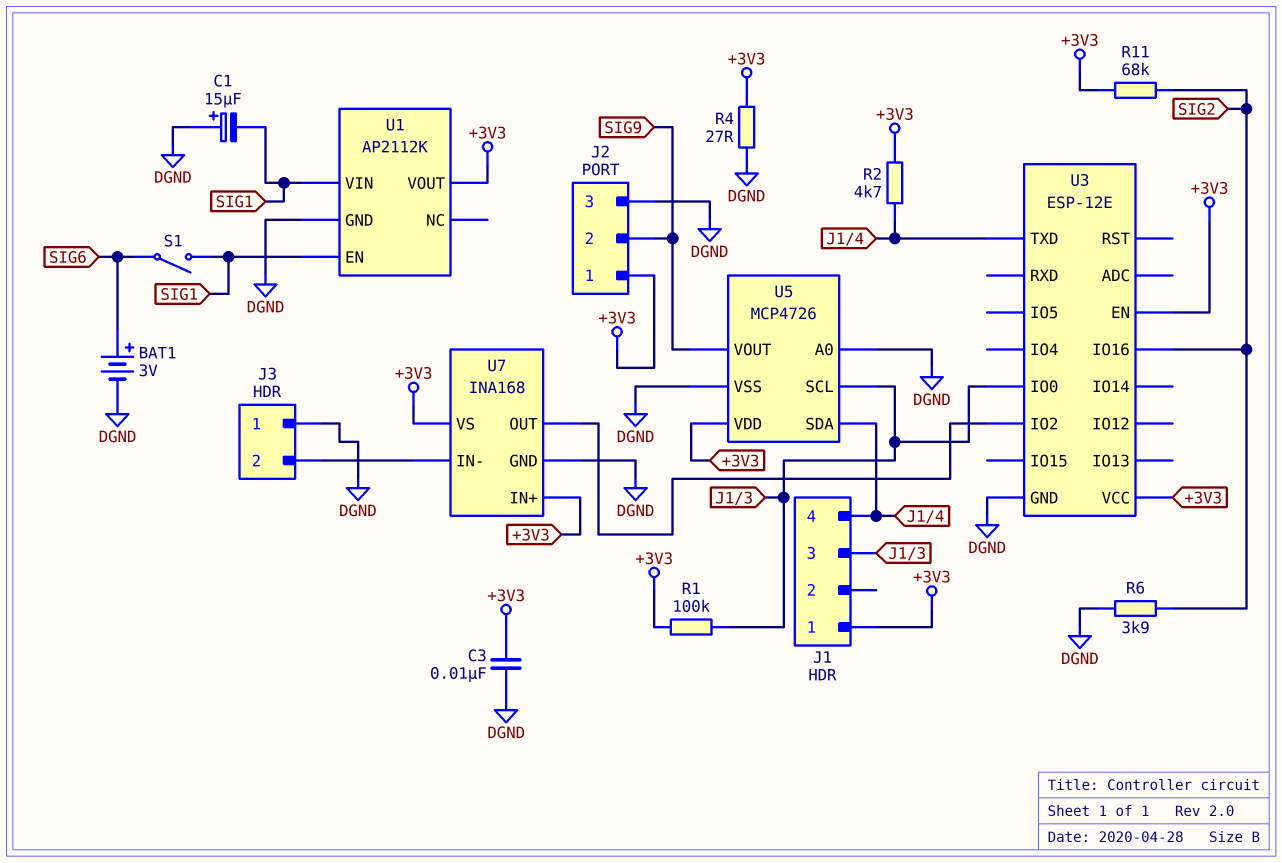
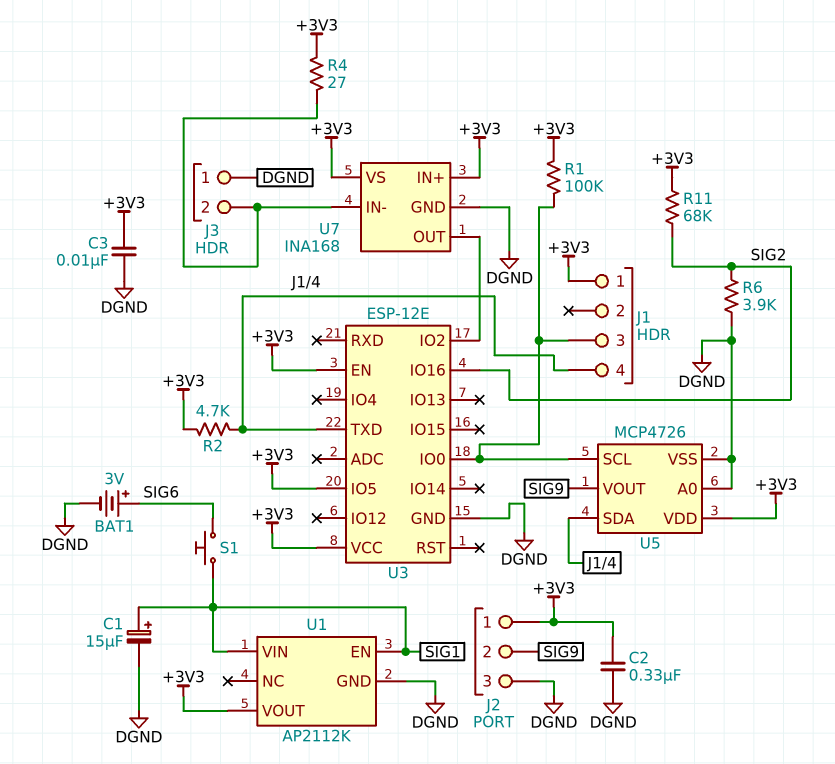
C1: 15uF (plus DGND, minus SIG1) -> 15uF (plus SIG1, minus DGND)
C2: none -> 330nF (+3V3, DGND)
R4: 27 (+3V3, DGND) -> 27 (+3V3, J3/2)
S1: switch (SIG1, SIG6) -> button (SIG1, SIG6)
U3 pin IO5: none -> +3V3

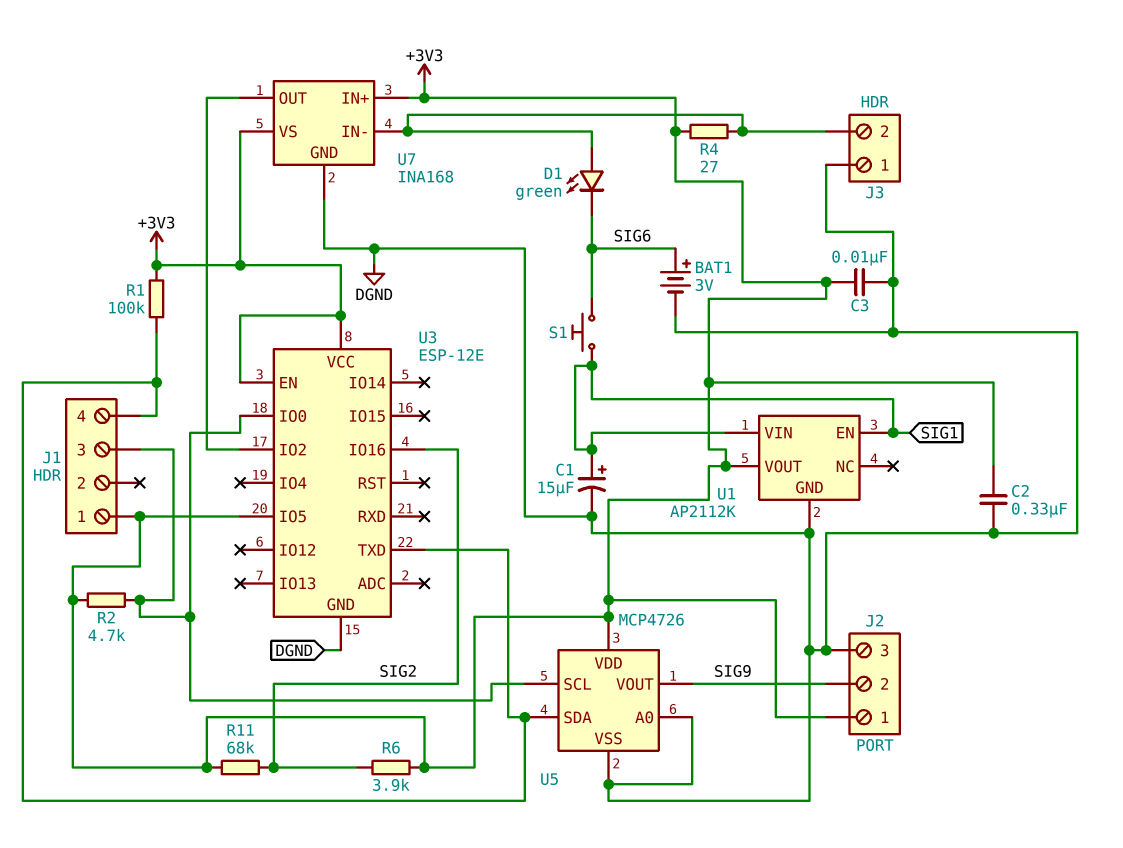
D1: none -> LED green (A J3/2, K SIG6)
R1: 100k (+3V3, J1/3) -> 100k (+3V3, J1/4)
R2: 4.7k (+3V3, J1/4) -> 4.7k (+3V3, J1/3)
R6: 3.9k (DGND, SIG2) -> 3.9k (+3V3, SIG2)

